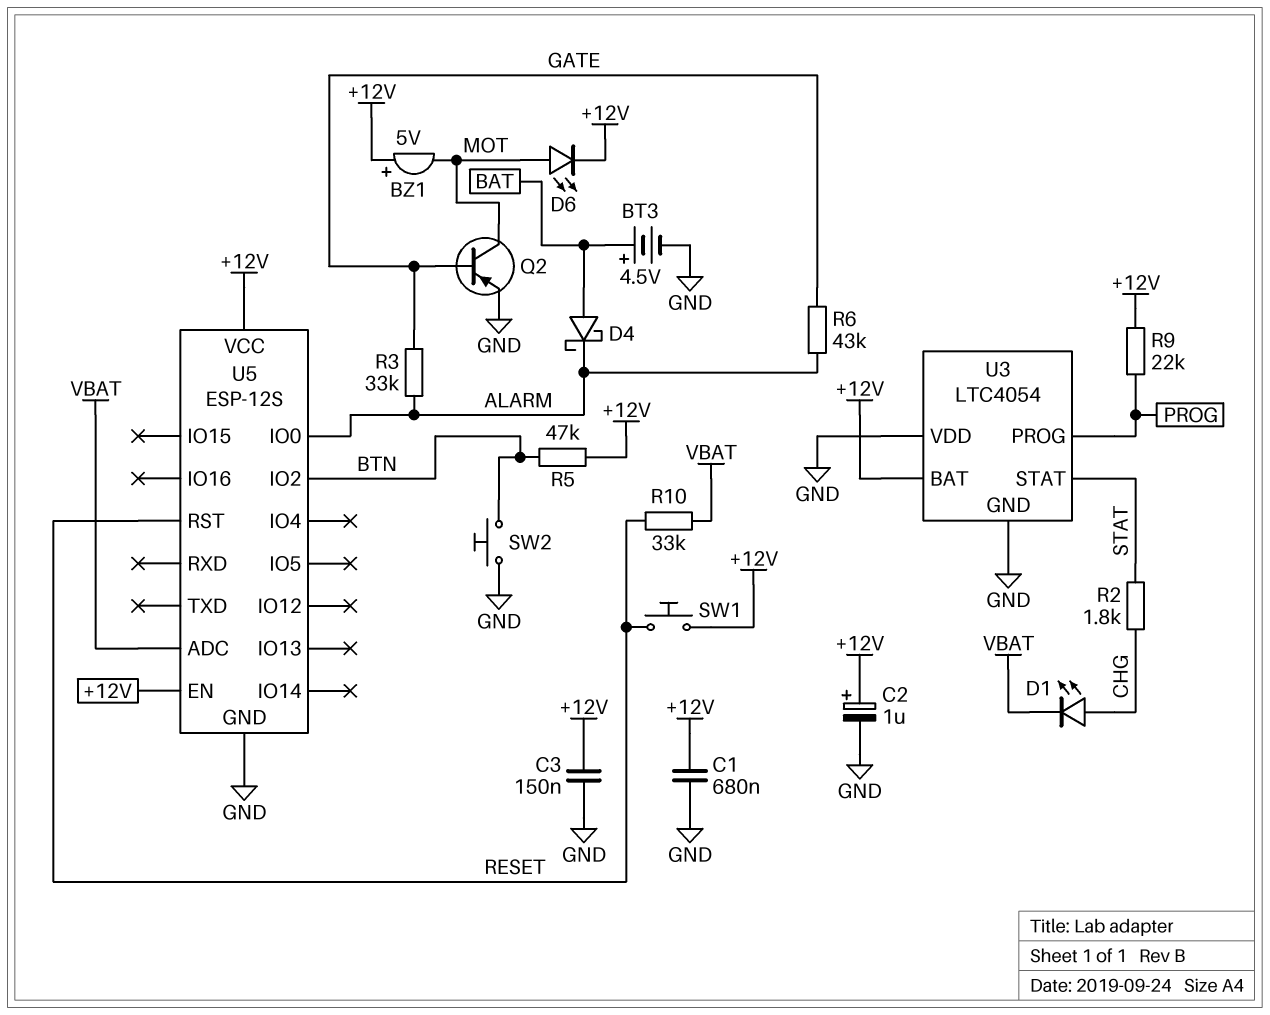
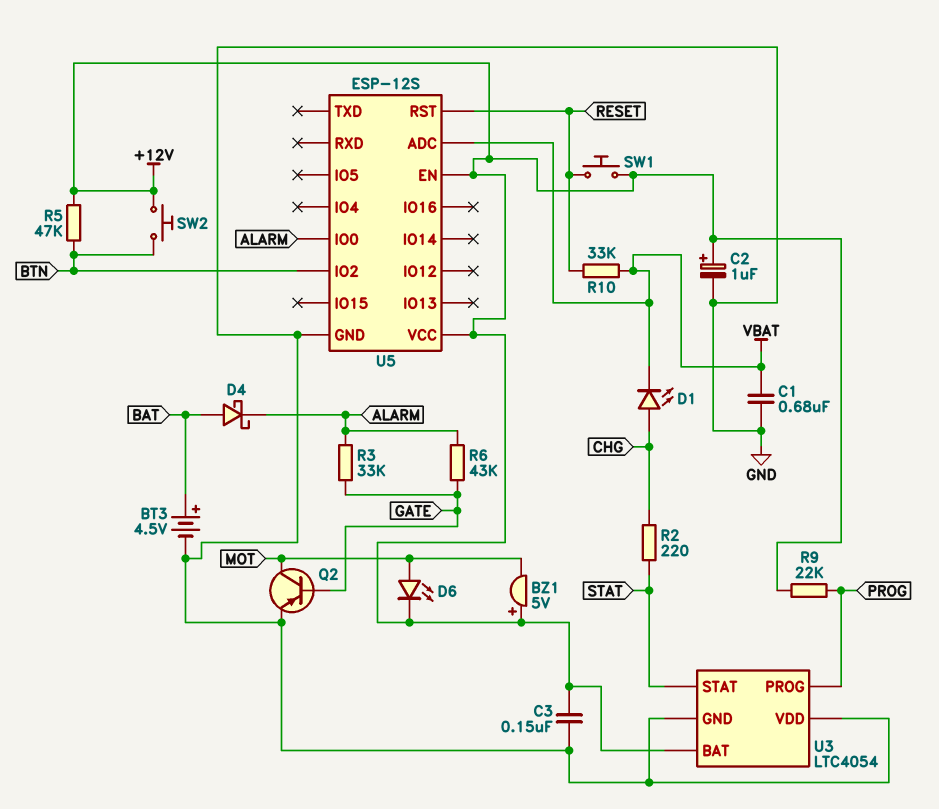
C1: 680nF (+12V, GND) -> 680nF (GND, VBAT)
R2: 1.8k (CHG, STAT) -> 220 (CHG, STAT)
SW2: button (BTN, GND) -> button (+12V, BTN)

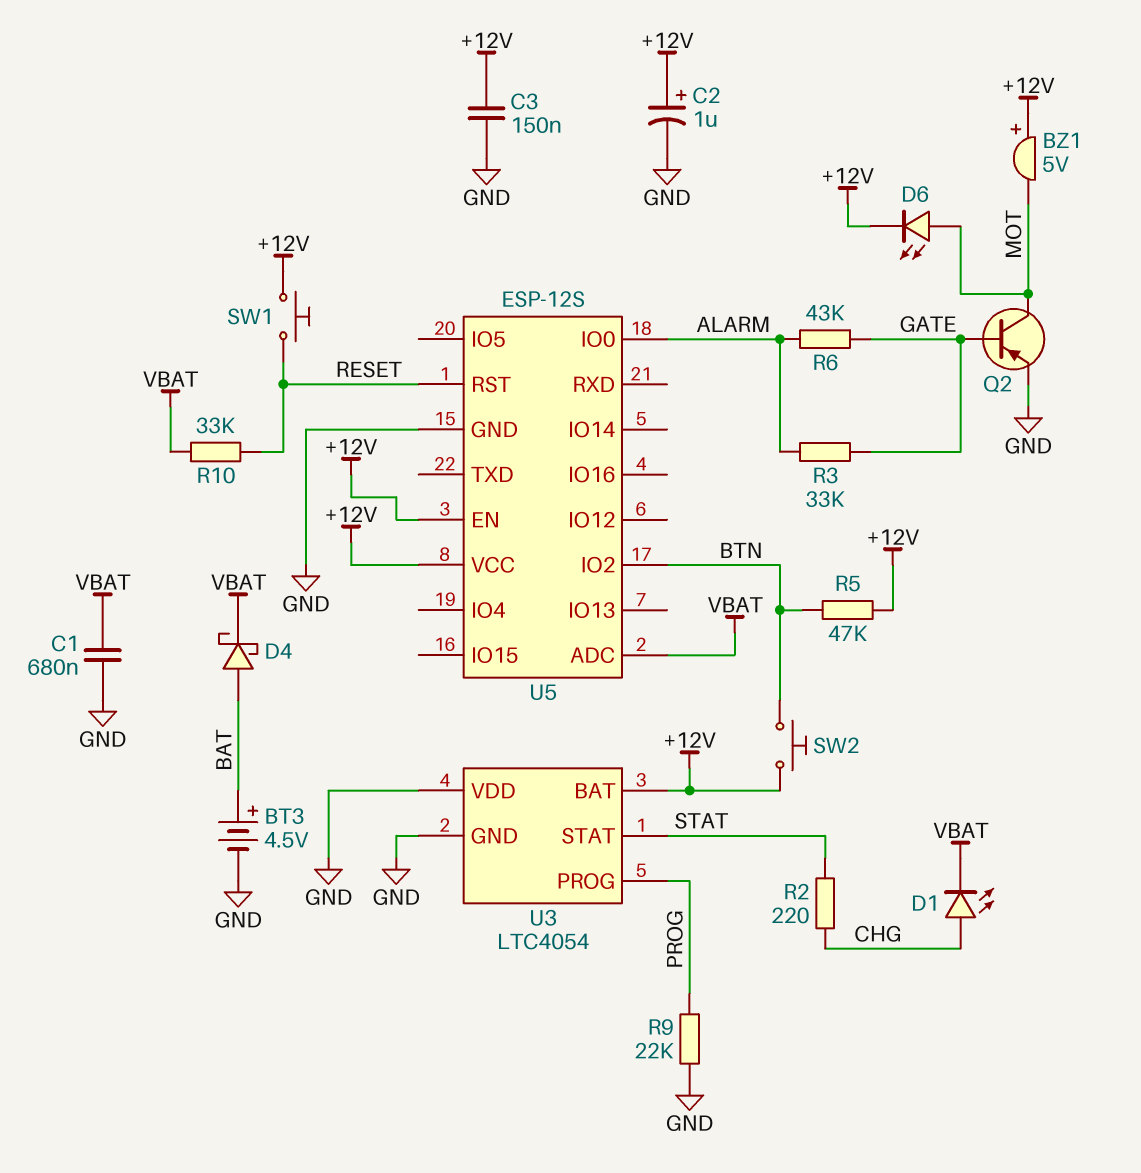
D4: schottky (A BAT, K ALARM) -> schottky (A BAT, K VBAT)
R9: 22k (+12V, PROG) -> 22k (GND, PROG)

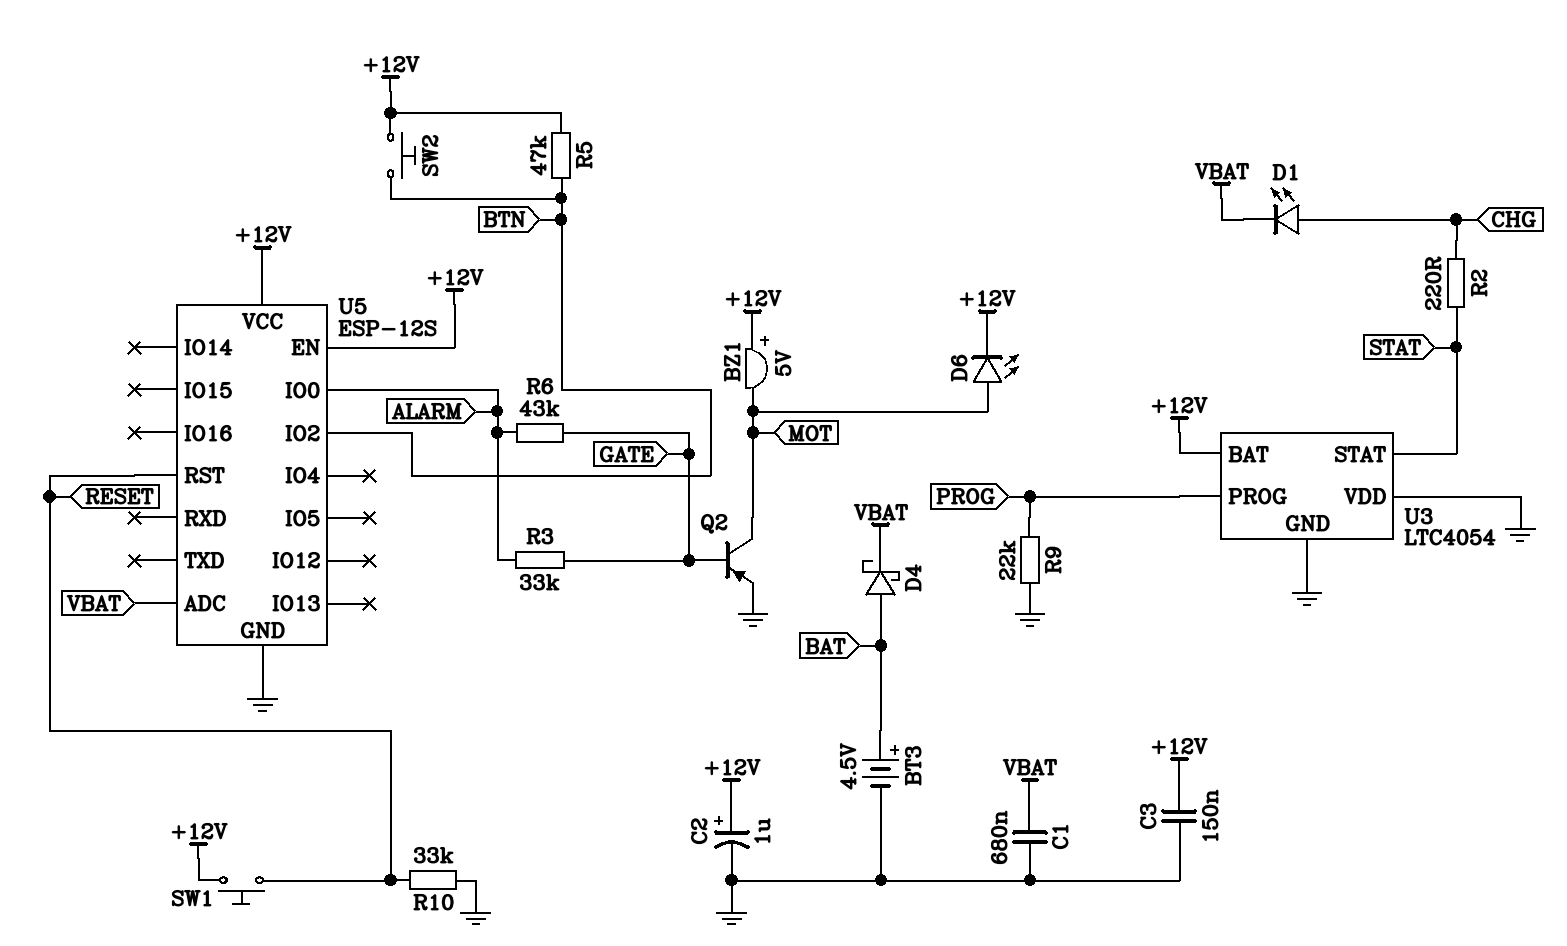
R10: 33k (RESET, VBAT) -> 33k (GND, RESET)

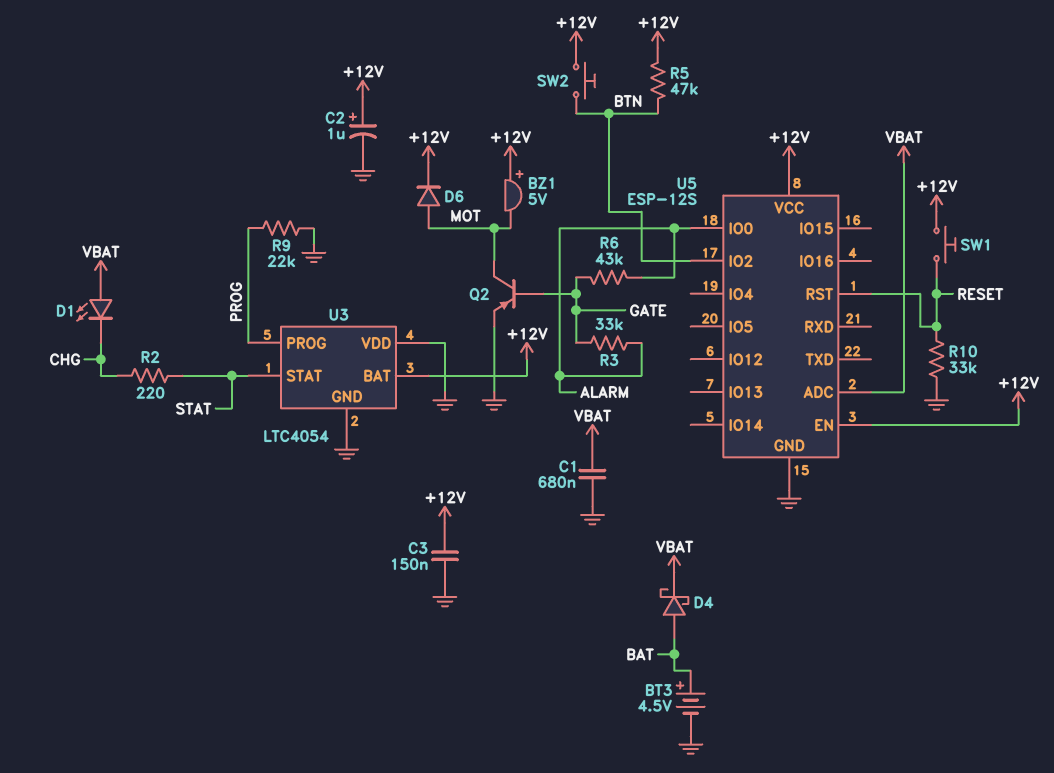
D1: LED (A CHG, K VBAT) -> LED (A VBAT, K CHG)
D6: LED (A MOT, K +12V) -> diode (A MOT, K +12V)

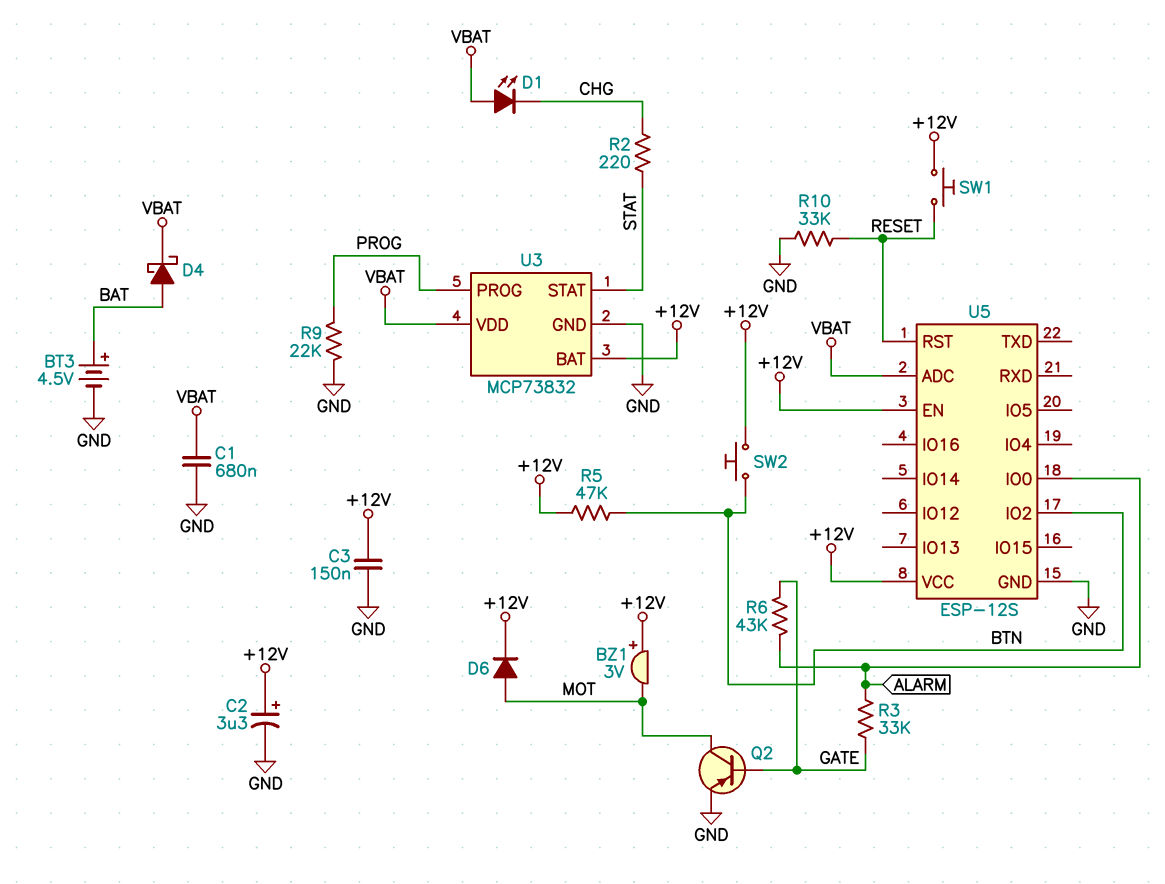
BZ1: buzzer 5V (plus +12V, minus MOT) -> buzzer 3V (plus +12V, minus MOT)
C2: 1uF (plus +12V, minus GND) -> 3.3uF (plus +12V, minus GND)
U3: LTC4054 -> MCP73832
U3 pin VDD: GND -> VBAT

